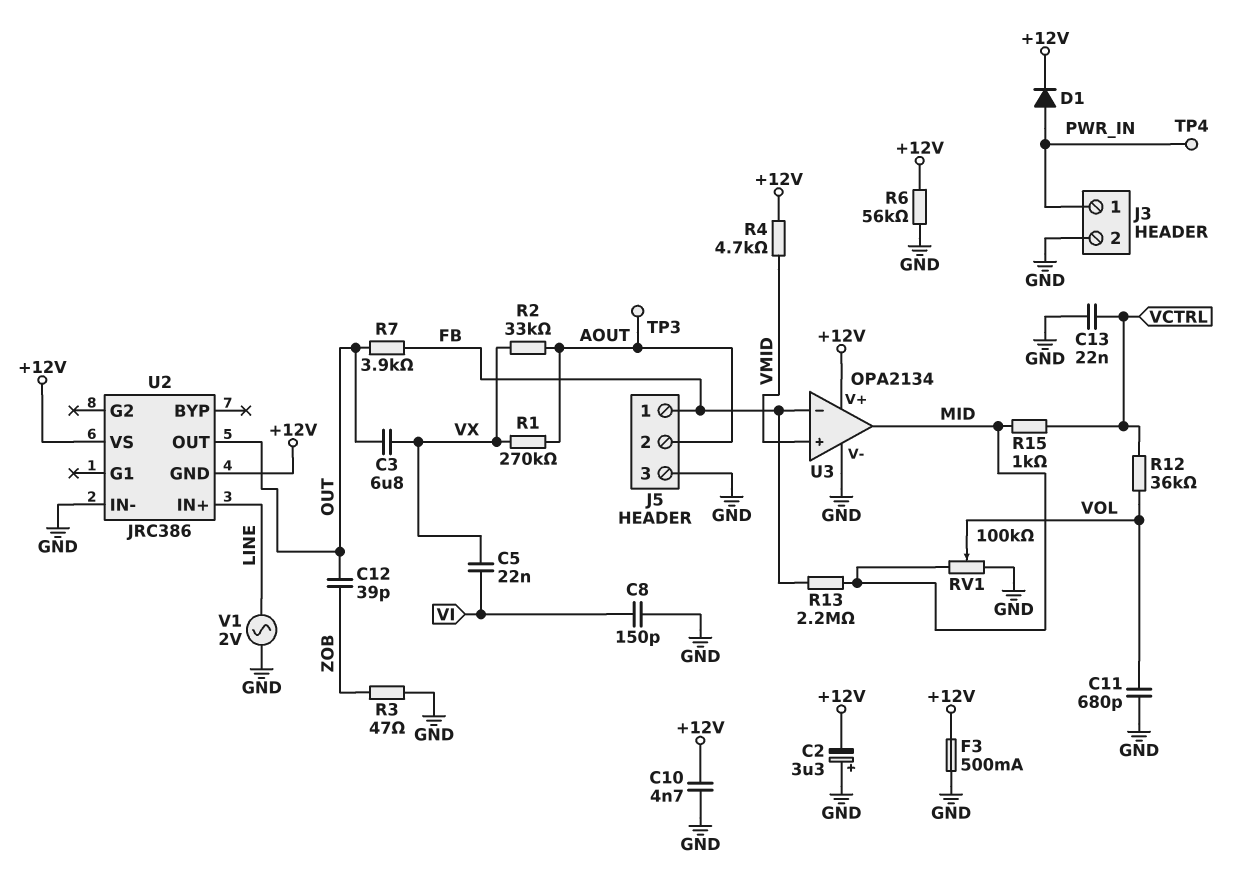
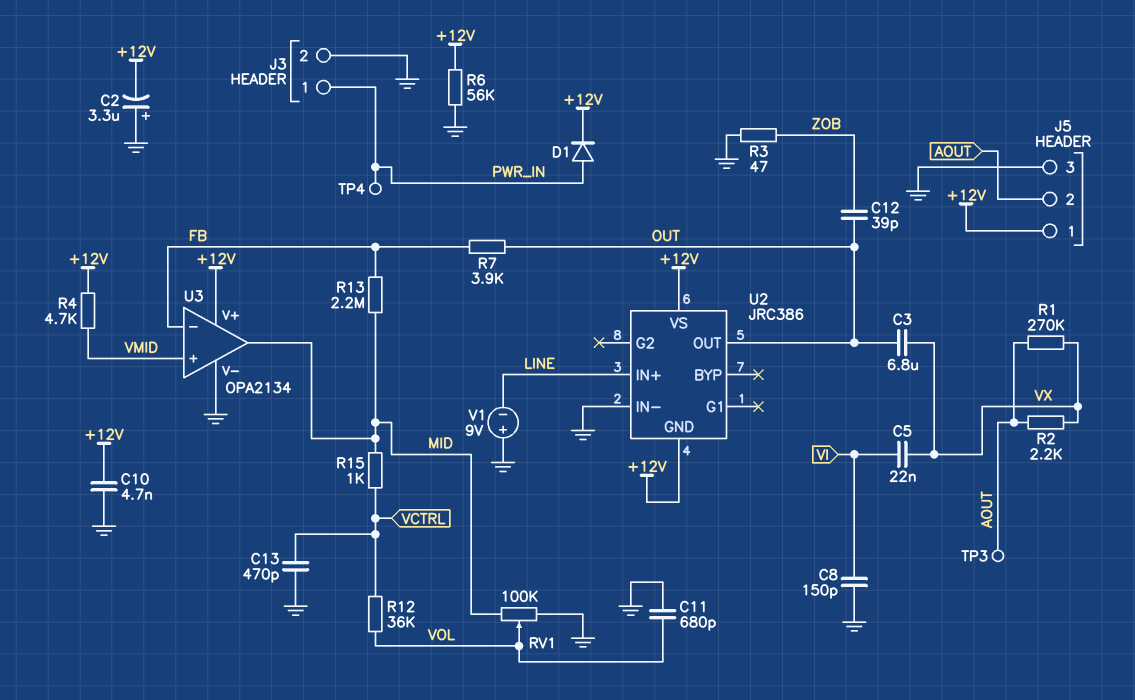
C13: 22nF (GND, VCTRL) -> 470pF (GND, VCTRL)
F3: 500mA (+12V, GND) -> none
J5 pin 1: FB -> +12V
R2: 33k (AOUT, VX) -> 2.2k (AOUT, VX)
V1: AC 2V (GND, LINE) -> 9V (plus GND, minus LINE)

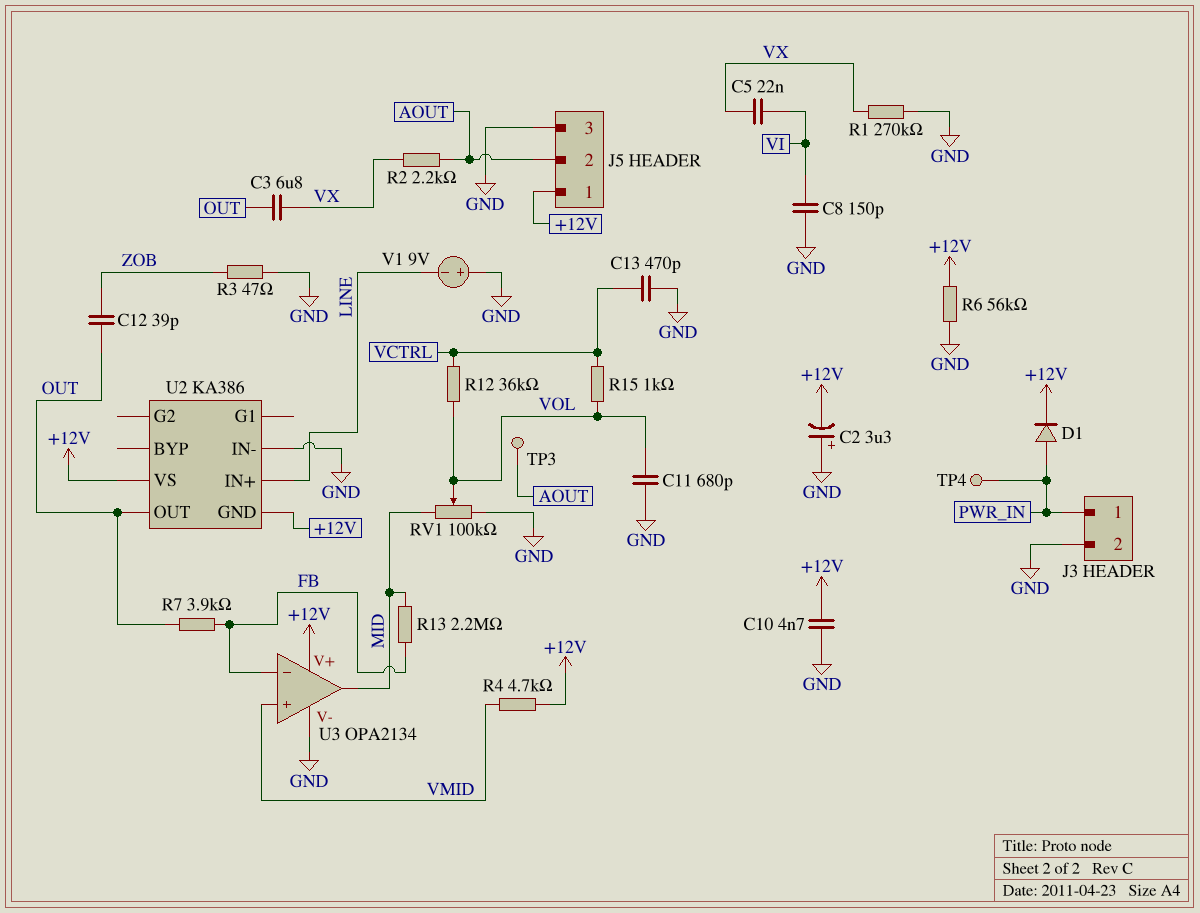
R1: 270k (AOUT, VX) -> 270k (GND, VX)
R15: 1k (MID, VCTRL) -> 1k (VCTRL, VOL)
U2: JRC386 -> KA386

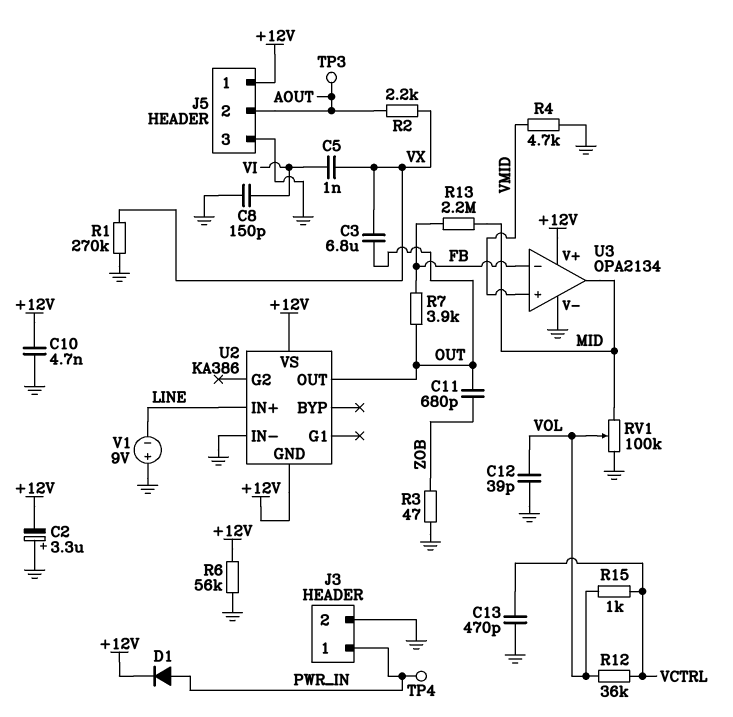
C5: 22nF (VI, VX) -> 1nF (VI, VX)
C11: 680pF (GND, VOL) -> 680pF (OUT, ZOB)
C12: 39pF (OUT, ZOB) -> 39pF (GND, VOL)
R4: 4.7k (+12V, VMID) -> 4.7k (GND, VMID)

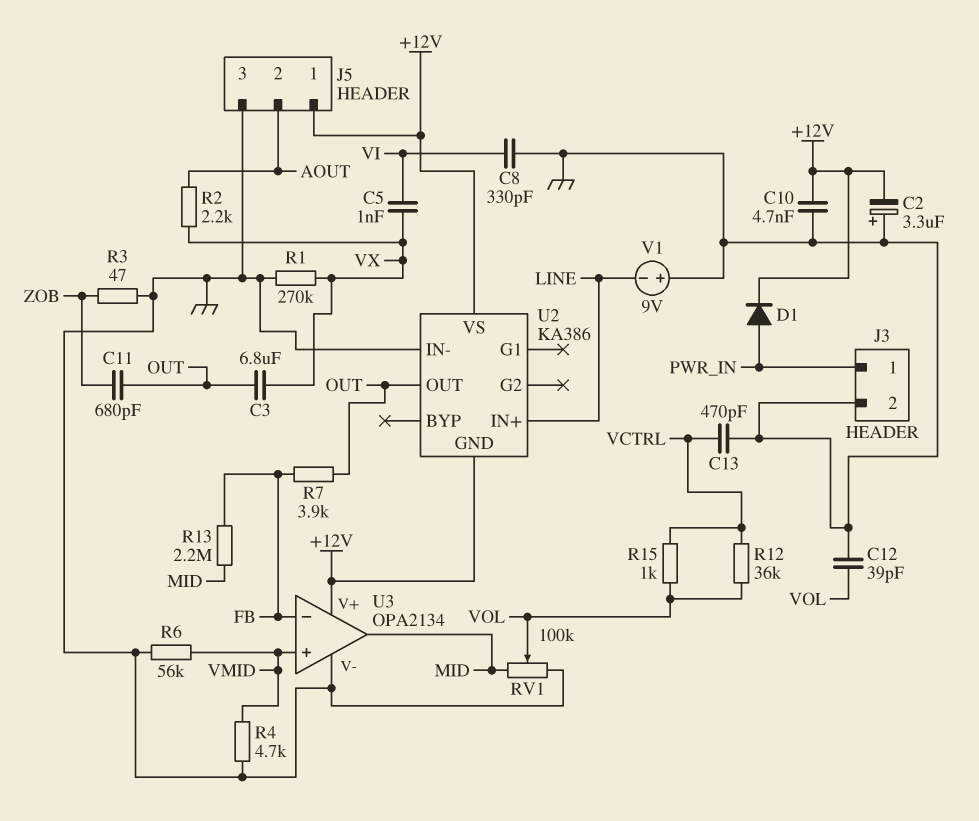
C8: 150pF (GND, VI) -> 330pF (GND, VI)
R6: 56k (+12V, GND) -> 56k (GND, VMID)
TP3: test point (AOUT) -> none
TP4: test point (PWR_IN) -> none

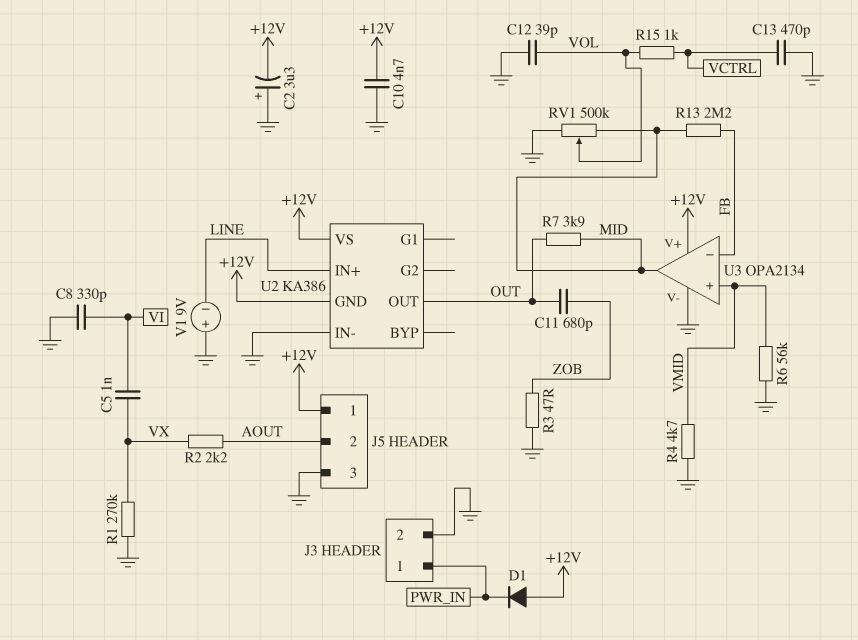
C3: 6.8uF (OUT, VX) -> none
D1: diode (A PWR_IN, K +12V) -> diode (A +12V, K PWR_IN)
R7: 3.9k (FB, OUT) -> 3.9k (MID, OUT)
R12: 36k (VCTRL, VOL) -> none
RV1: 100k (GND, MID, wiper VOL) -> 500k (GND, MID, wiper VOL)

